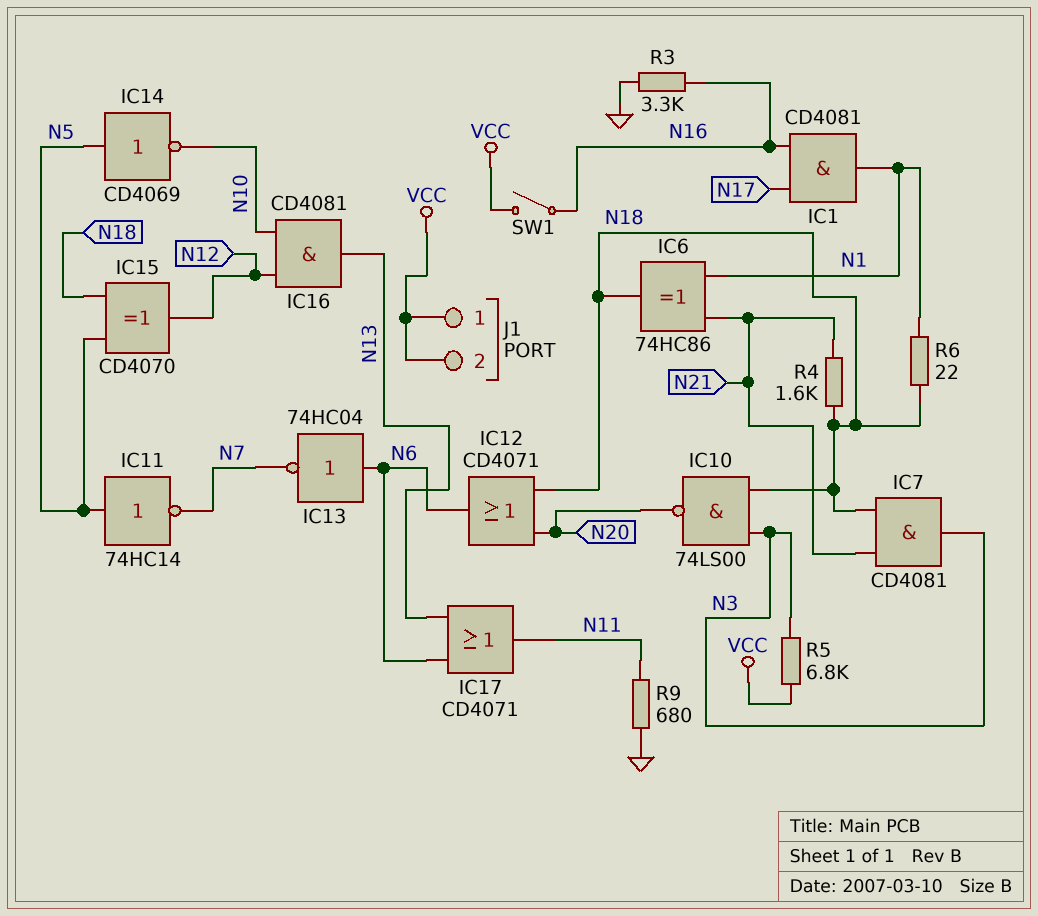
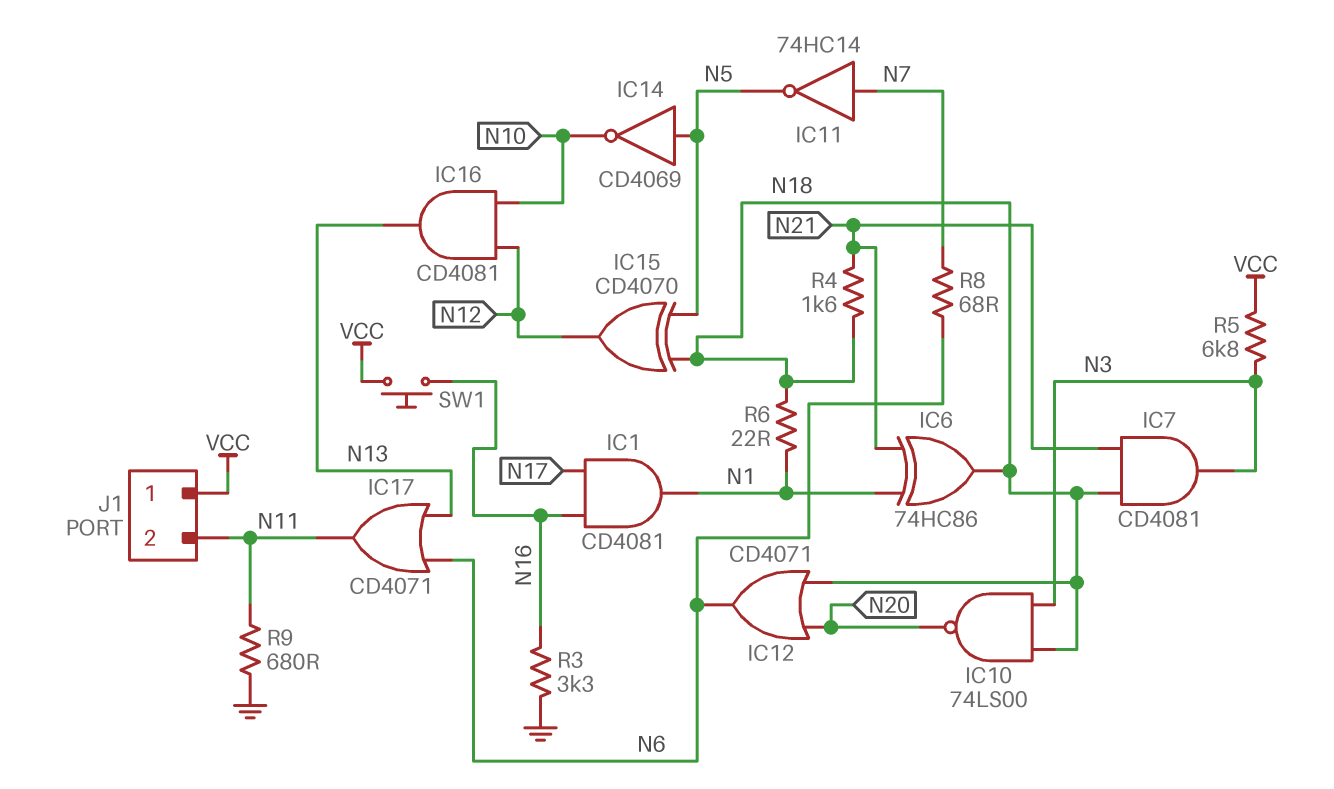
IC11: NOT 74HC14 (in N5, out N7) -> NOT 74HC14 (in N7, out N5)
IC13: NOT 74HC04 (in N6, out N7) -> none
J1 pin 2: VCC -> N11
R8: none -> 68 (N6, N7)
SW1: switch (N16, VCC) -> button (N16, VCC)

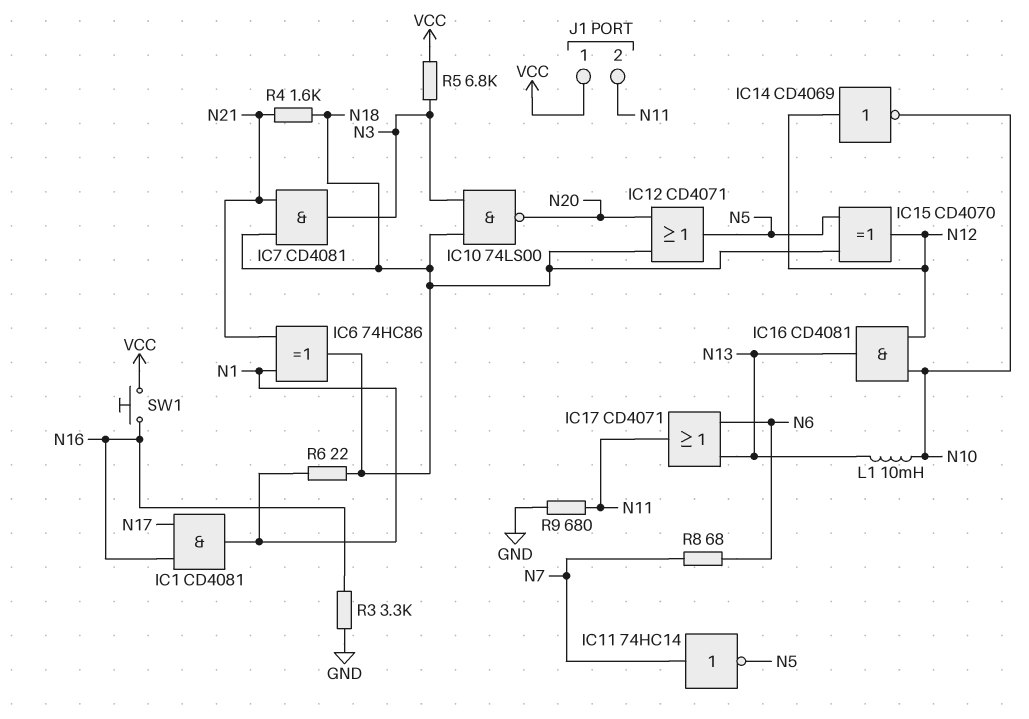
IC12: OR CD4071 (in N18, in N20, out N6) -> OR CD4071 (in N18, in N20, out N5)
IC14: NOT CD4069 (in N5, out N10) -> NOT CD4069 (in N12, out N10)
L1: none -> 10mH (N10, N13)

